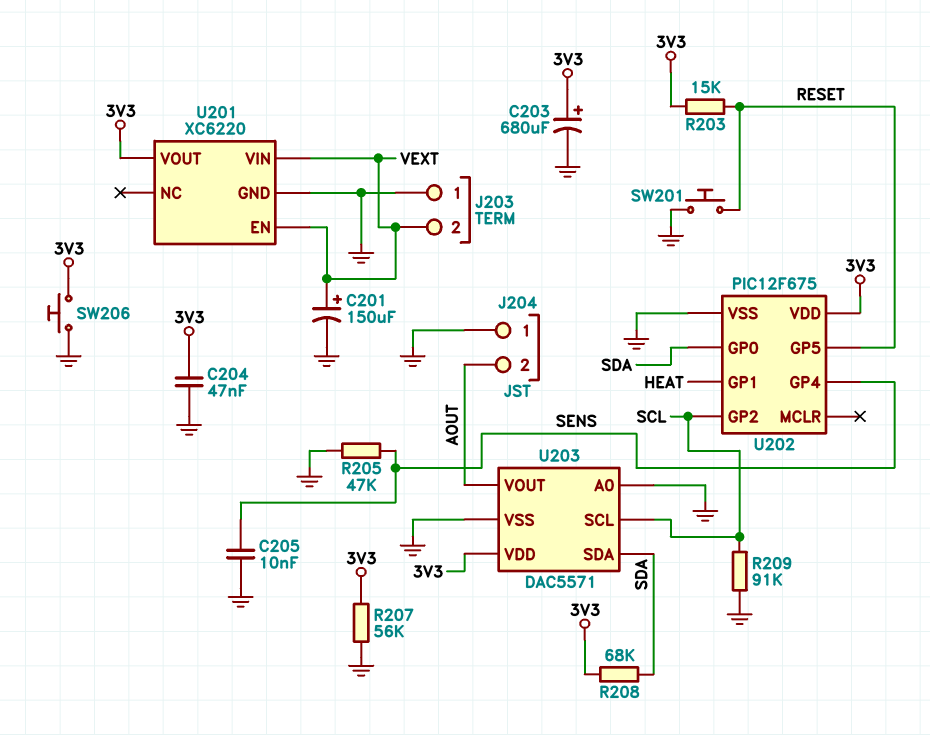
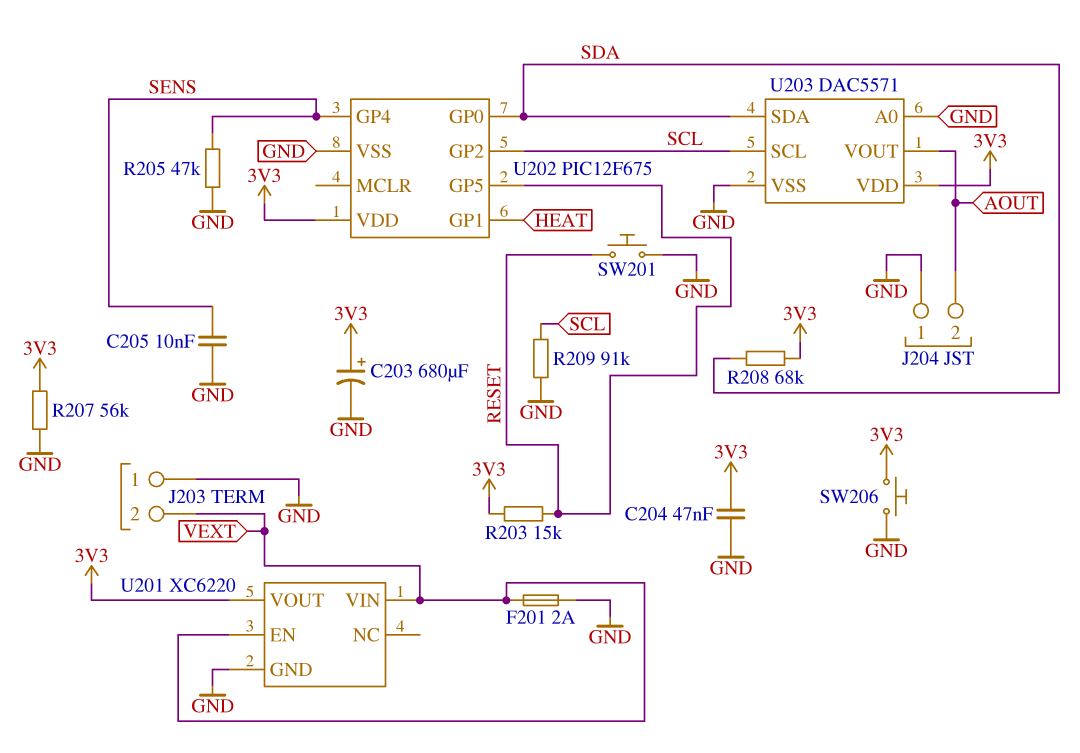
C201: 150uF (plus VEXT, minus GND) -> none
F201: none -> 2A (GND, VEXT)

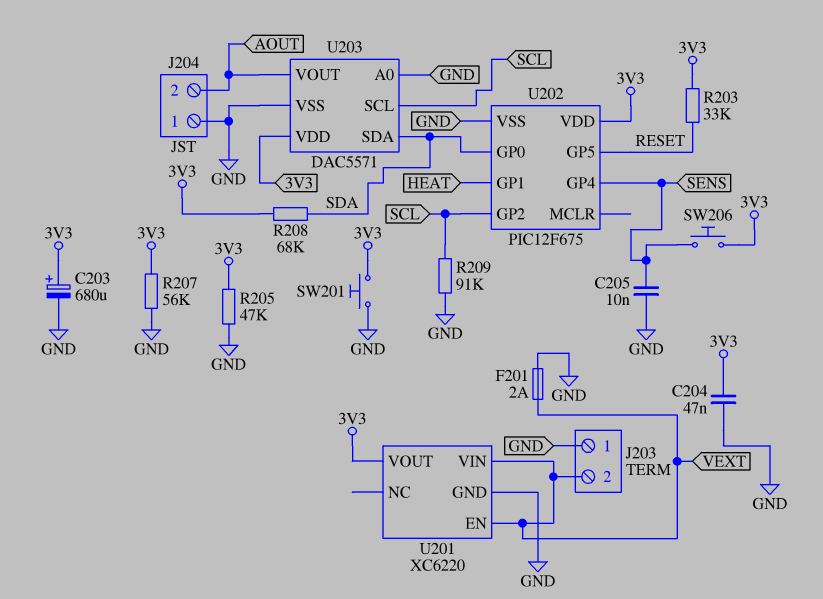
R203: 15k (3V3, RESET) -> 33k (3V3, RESET)
R205: 47k (GND, SENS) -> 47k (3V3, GND)
SW201: button (GND, RESET) -> button (3V3, GND)
SW206: button (3V3, GND) -> button (3V3, SENS)

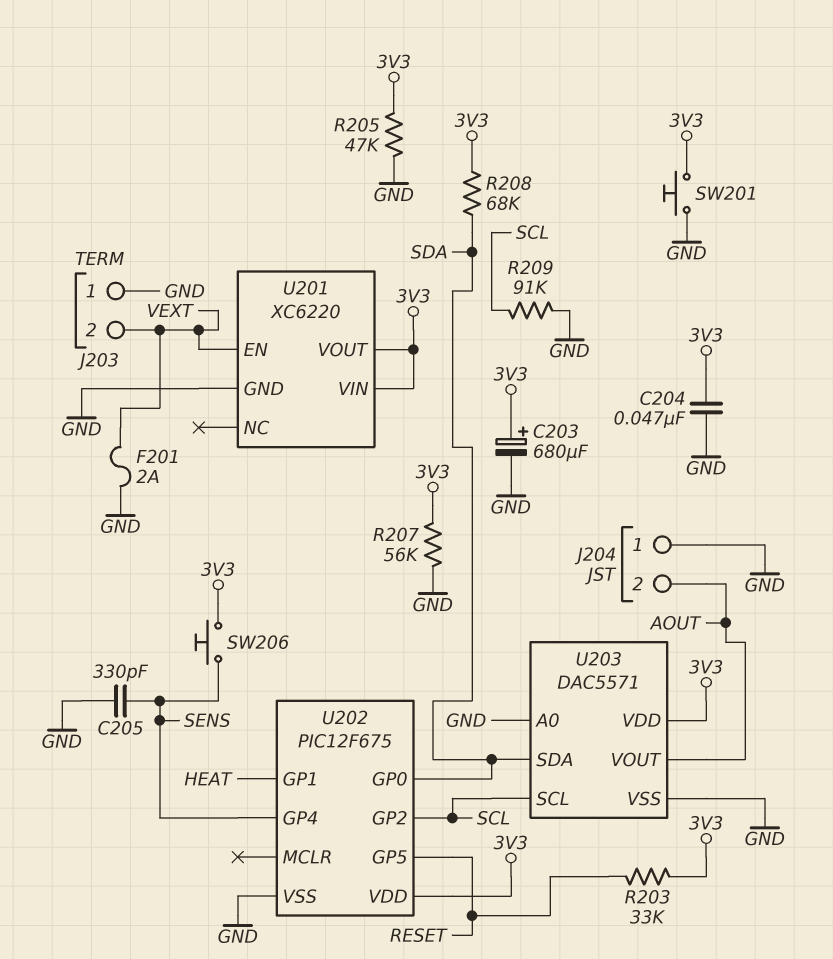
C205: 10nF (GND, SENS) -> 330pF (GND, SENS)
U201 pin VIN: VEXT -> 3V3

